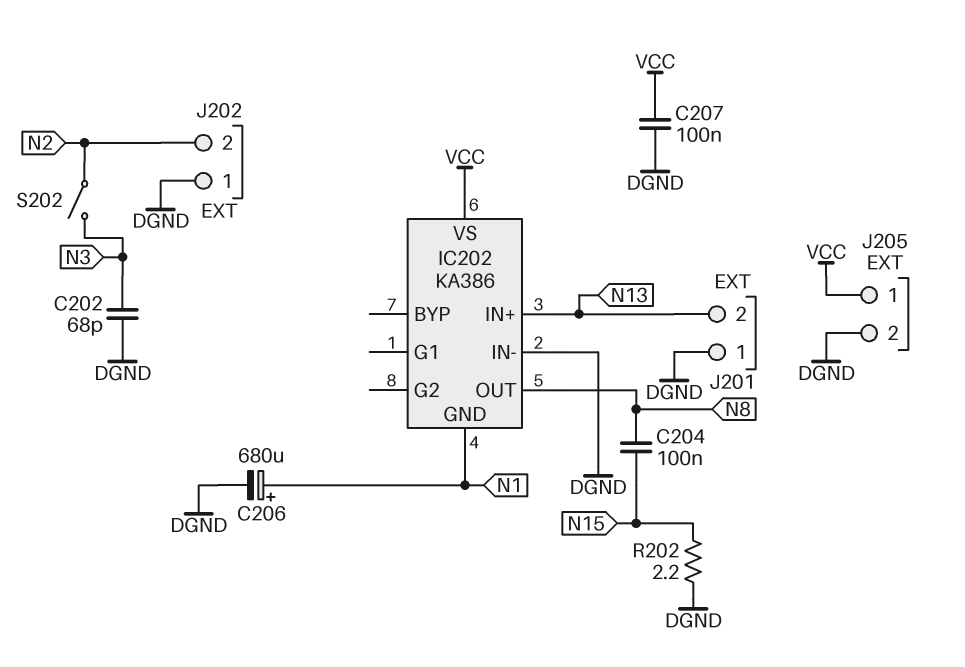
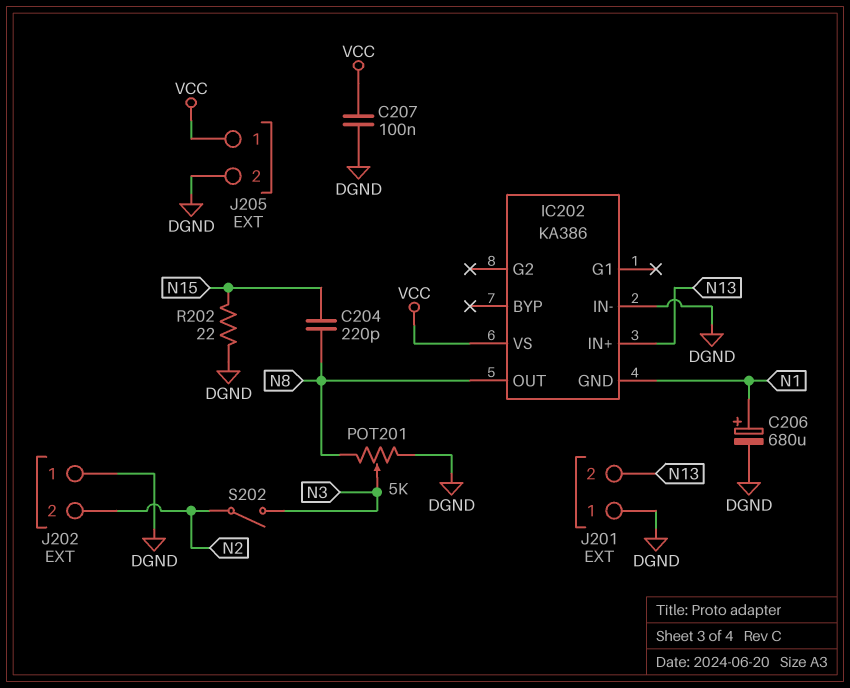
C202: 68pF (DGND, N3) -> none
C204: 100nF (N8, N15) -> 220pF (N8, N15)
POT201: none -> 5k (DGND, N8, wiper N3)
R202: 2.2 (DGND, N15) -> 22 (DGND, N15)

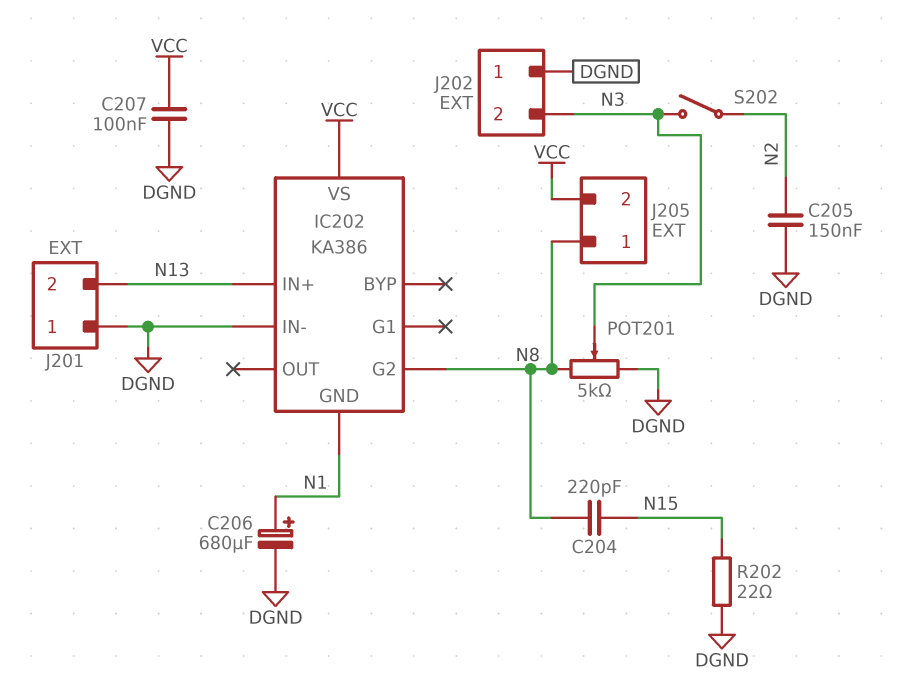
C205: none -> 150nF (DGND, N2)
IC202 pin G2: none -> N8
IC202 pin OUT: N8 -> none
J202 pin 2: N2 -> N3
J205 pin 1: VCC -> N8
J205 pin 2: DGND -> VCC

